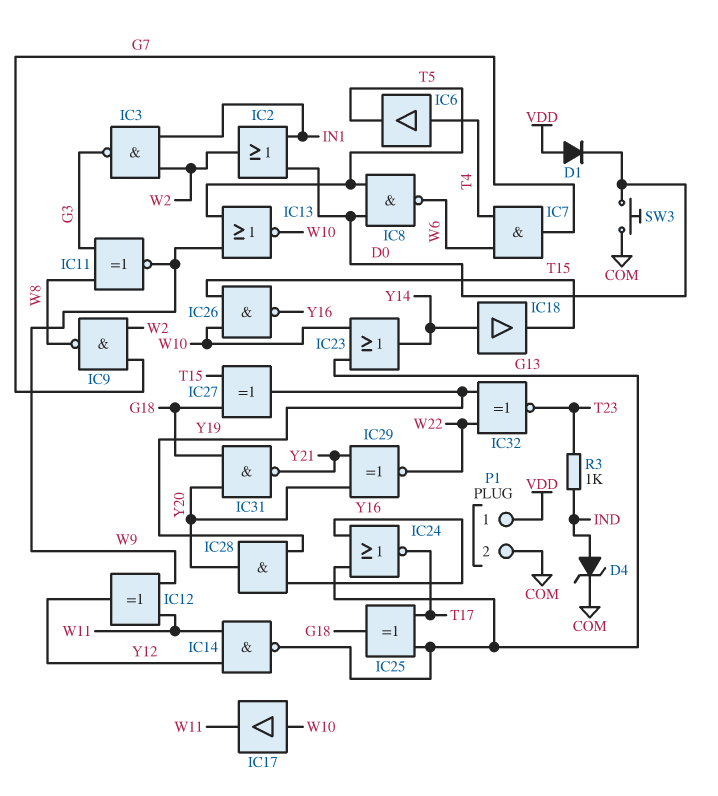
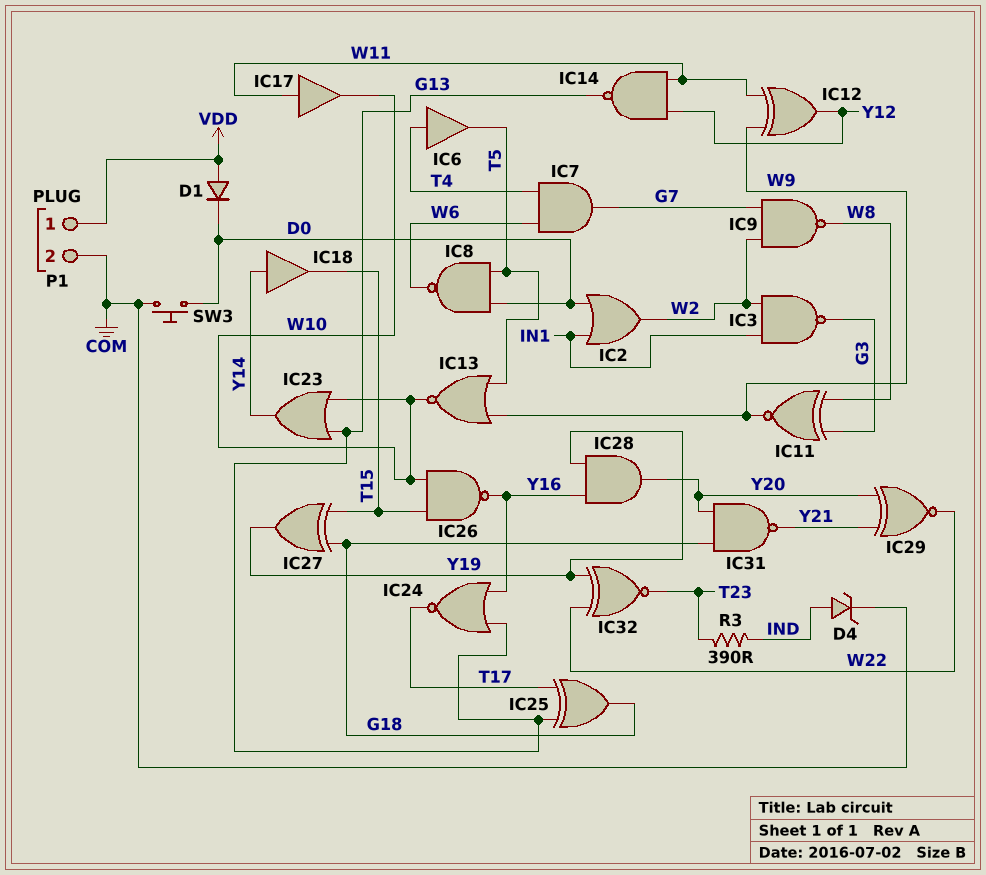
IC17: buffer (in W10, out W11) -> buffer (in W11, out W10)
R3: 1k (IND, T23) -> 390 (IND, T23)

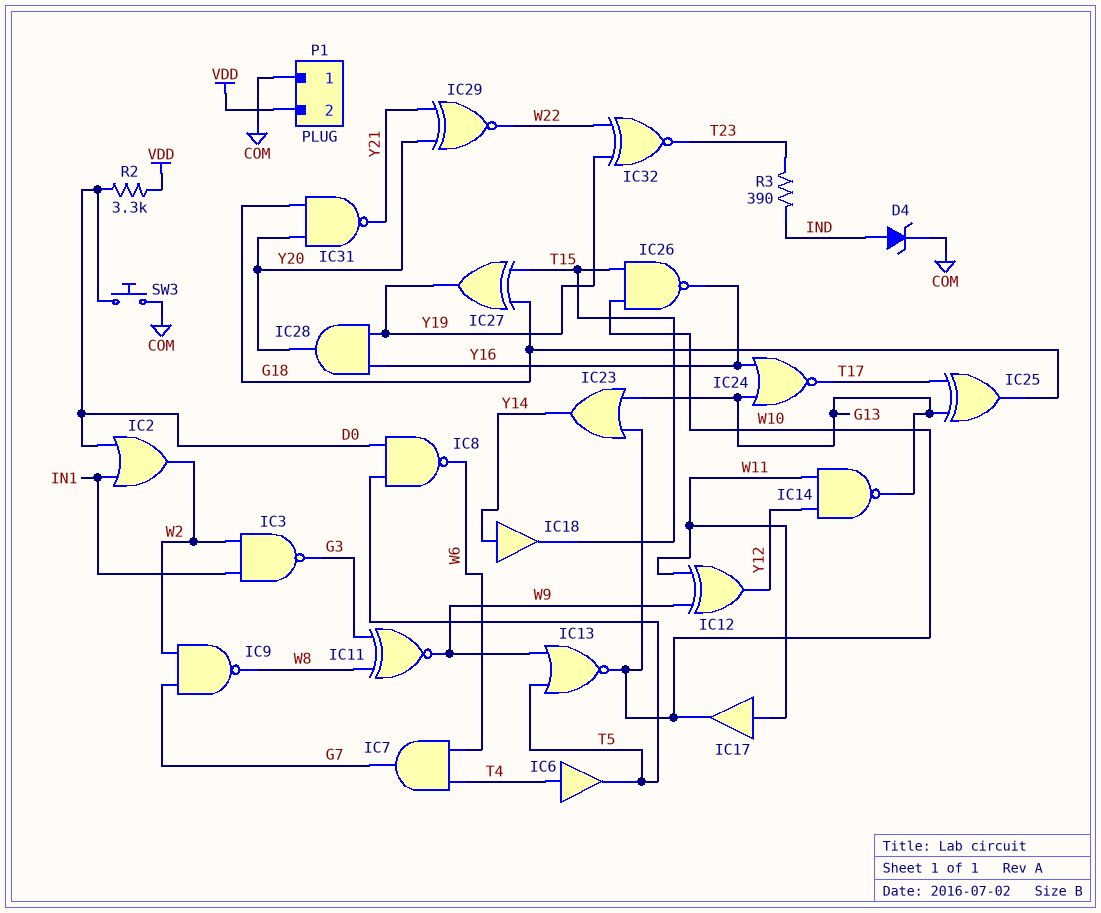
D1: diode (A VDD, K D0) -> none
P1 pin 1: VDD -> COM
P1 pin 2: COM -> VDD
R2: none -> 3.3k (D0, VDD)

